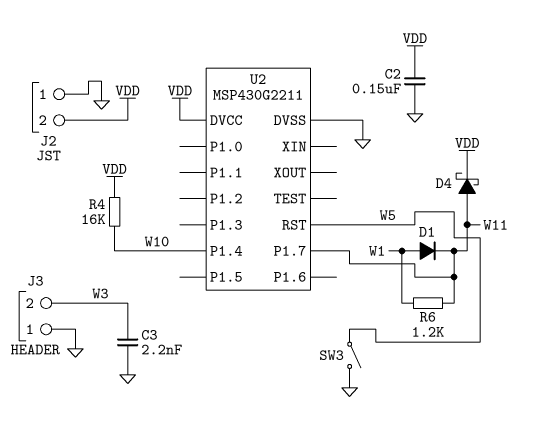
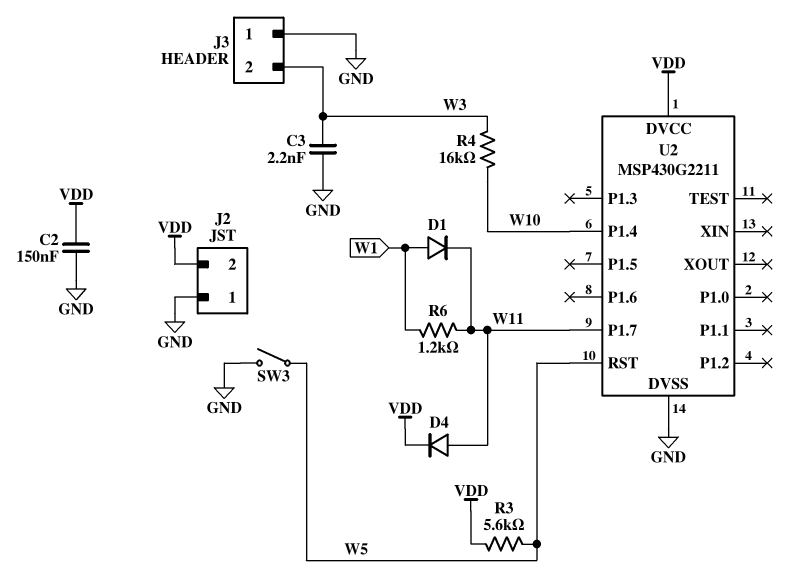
D4: schottky (A W11, K VDD) -> diode (A W11, K VDD)
R3: none -> 5.6k (VDD, W5)
R4: 16k (VDD, W10) -> 16k (W3, W10)

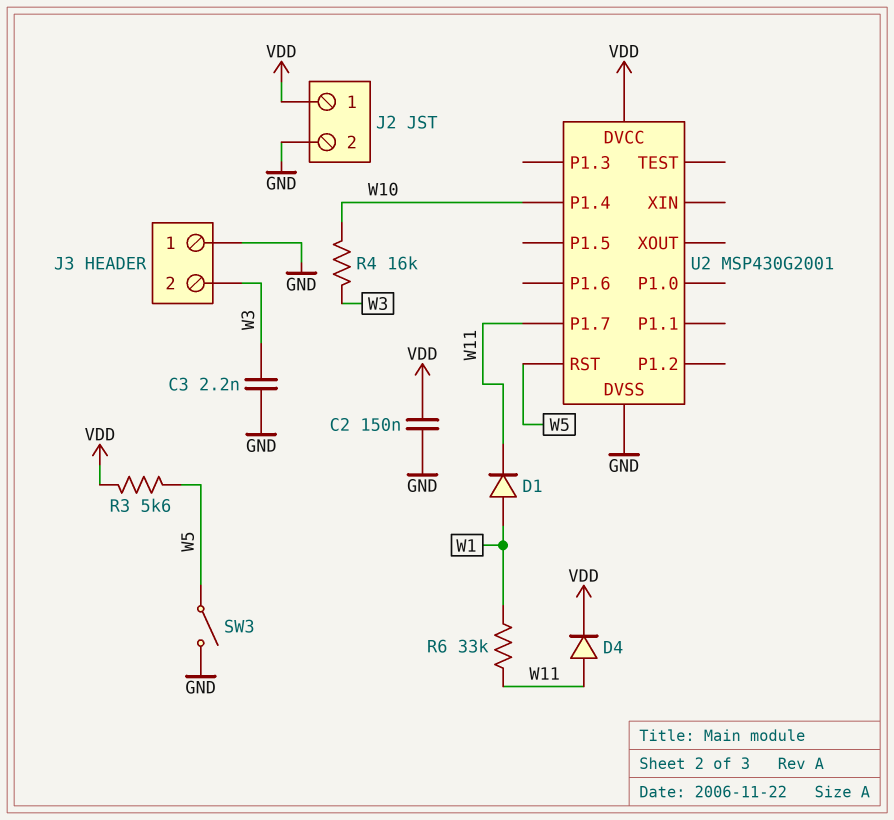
J2 pin 1: GND -> VDD
J2 pin 2: VDD -> GND
R6: 1.2k (W1, W11) -> 33k (W1, W11)
U2: MSP430G2211 -> MSP430G2001

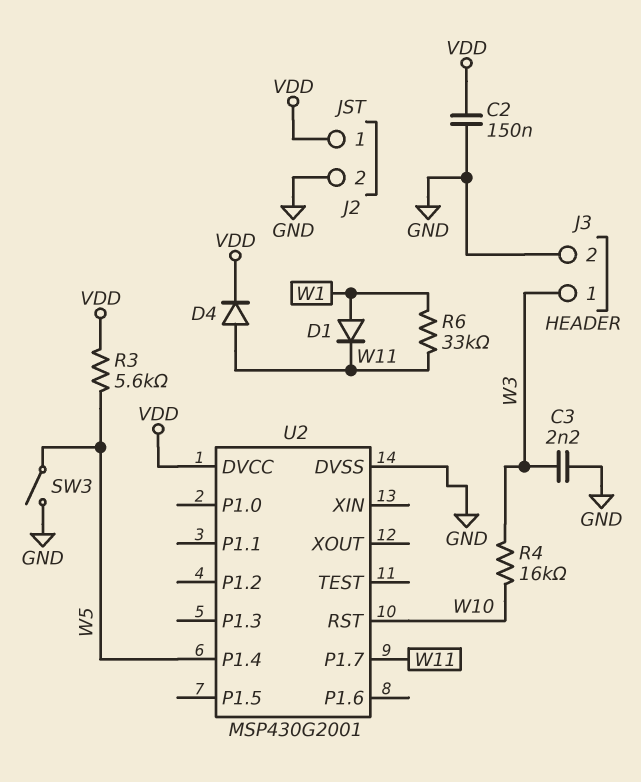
J3 pin 1: GND -> W3
J3 pin 2: W3 -> GND
U2 pin P1.4: W10 -> W5
U2 pin RST: W5 -> W10

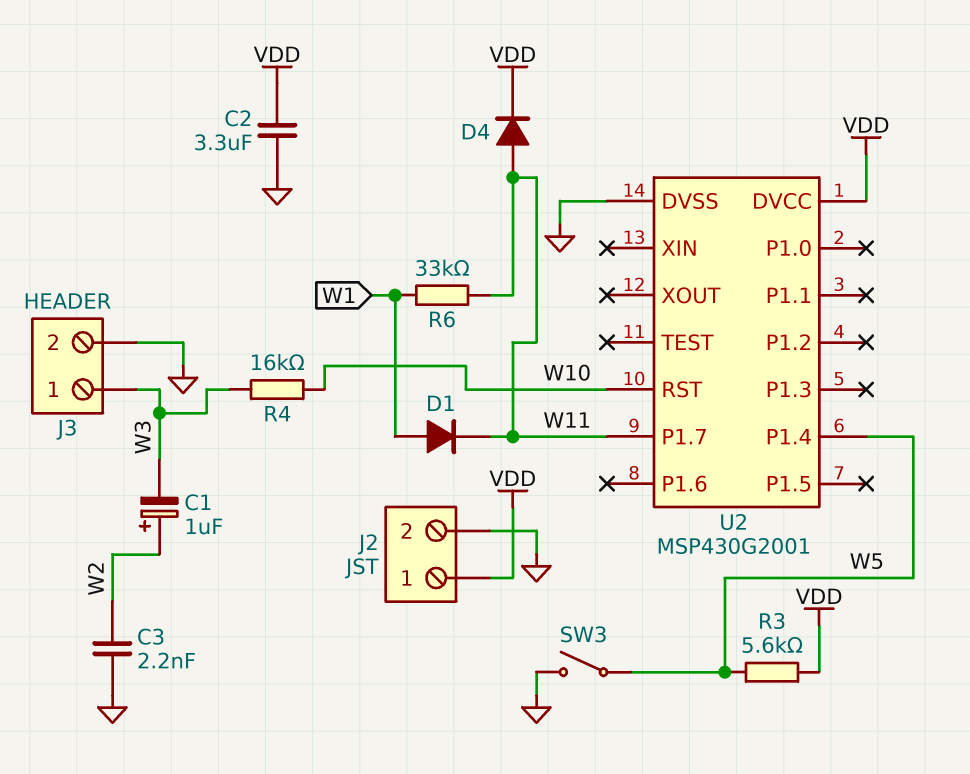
C1: none -> 1uF (plus W2, minus W3)
C2: 150nF (GND, VDD) -> 3.3uF (GND, VDD)
C3: 2.2nF (GND, W3) -> 2.2nF (GND, W2)

